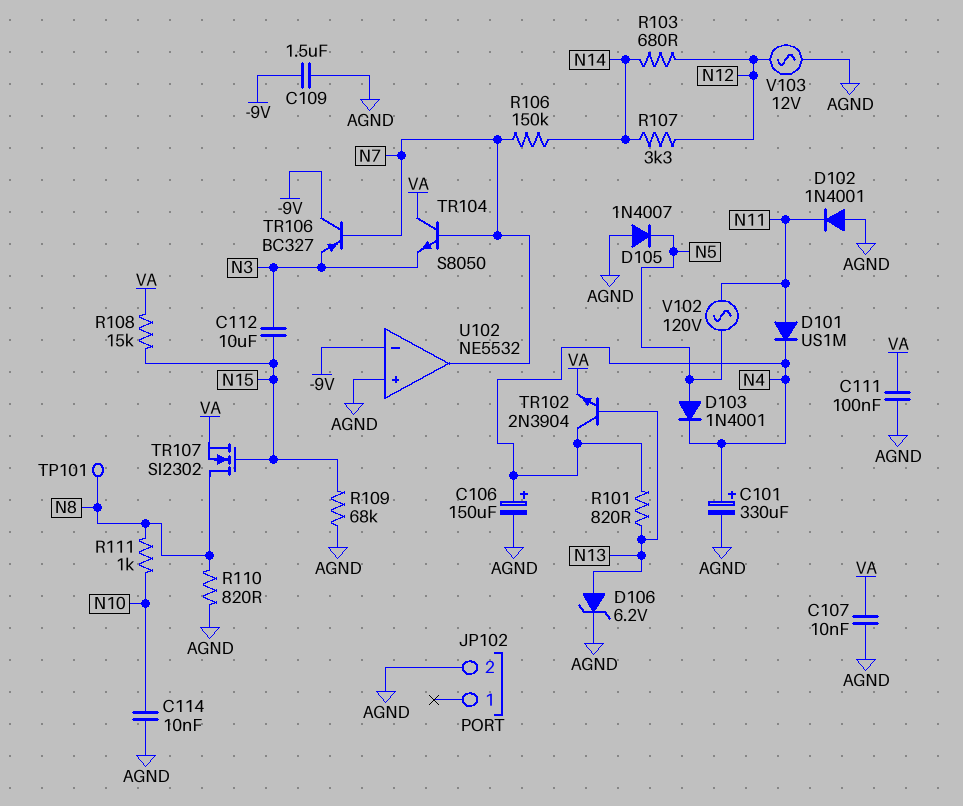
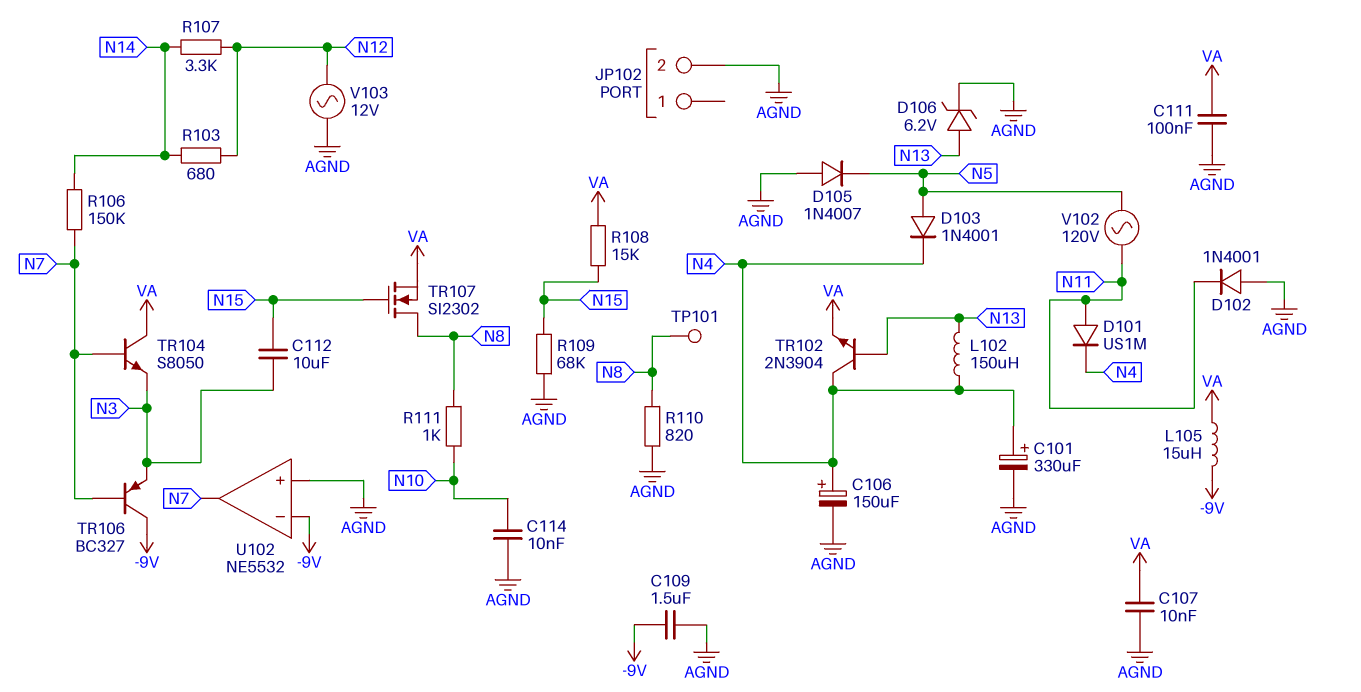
L102: none -> 150uH (N4, N13)
L105: none -> 15uH (-9V, VA)
R101: 820 (N4, N13) -> none

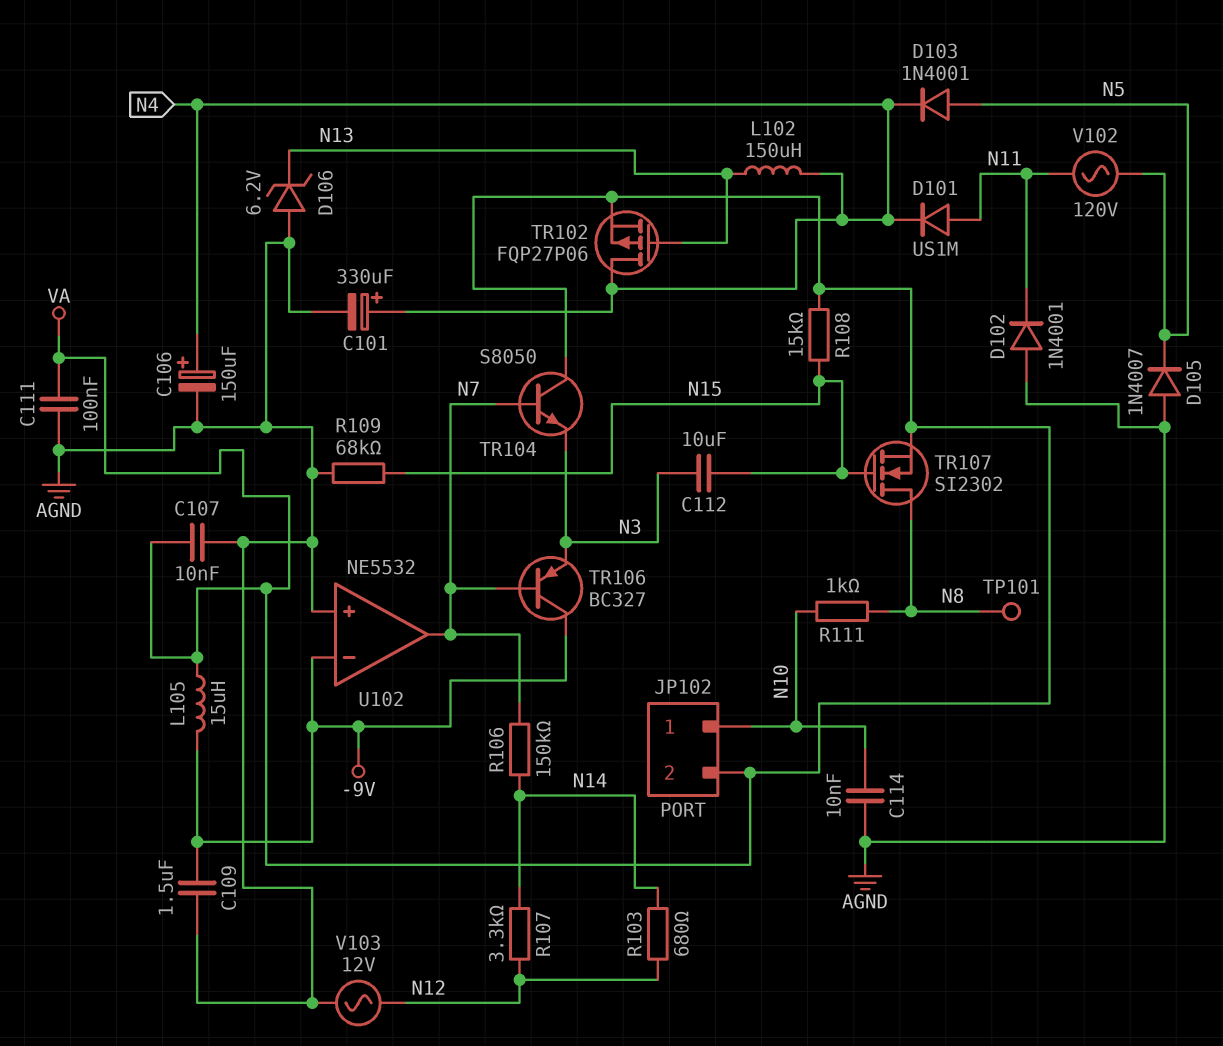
D106: zener 6.2V (A N13, K AGND) -> zener 6.2V (A AGND, K N13)
JP102 pin 1: none -> N10
JP102 pin 2: AGND -> VA
R110: 820 (AGND, N8) -> none
TR102: NPN 2N3904 (B N13, C N4, E VA) -> PMOS FQP27P06 (G N13, D N4, S VA)

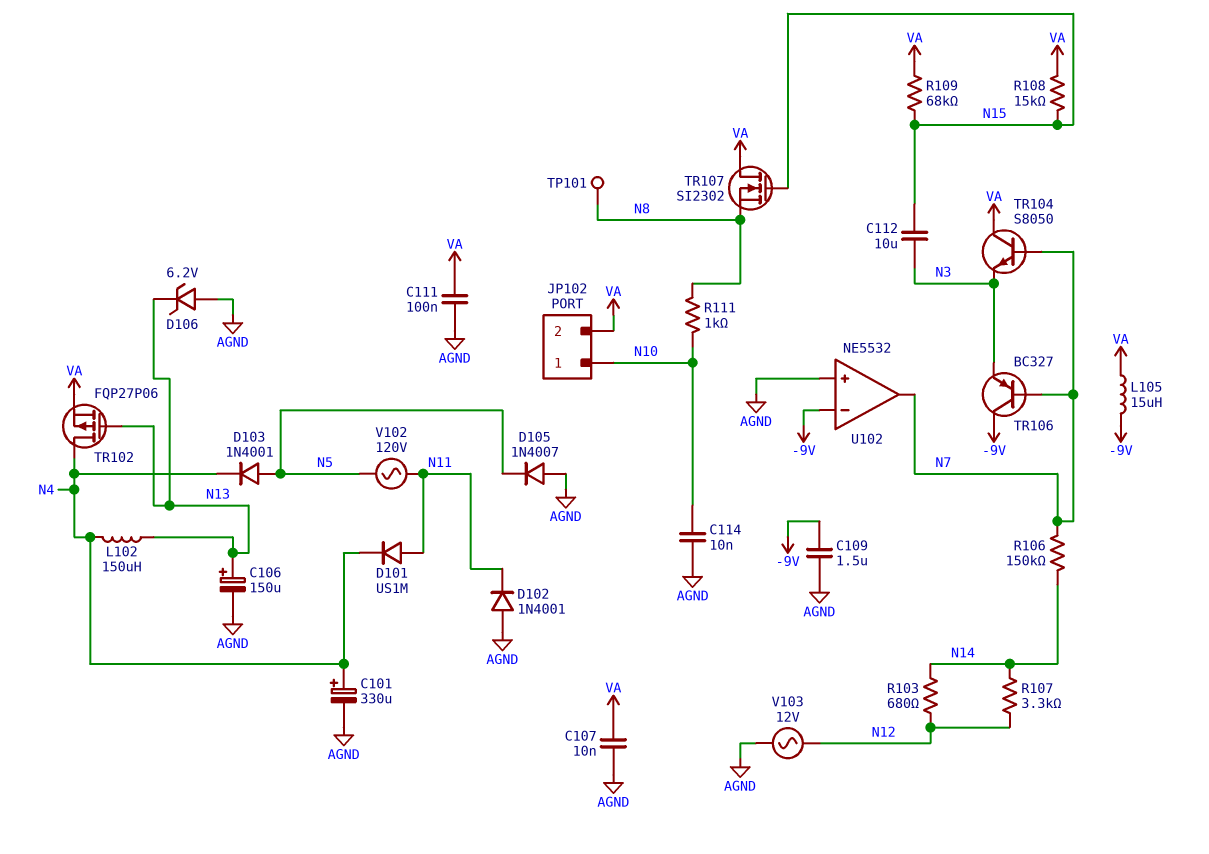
C106: 150uF (plus N4, minus AGND) -> 150uF (plus N13, minus AGND)
R109: 68k (AGND, N15) -> 68k (N15, VA)
TR107: NMOS SI2302 (G N15, D N8, S VA) -> NMOS SI2302 (G N15, D VA, S N8)

